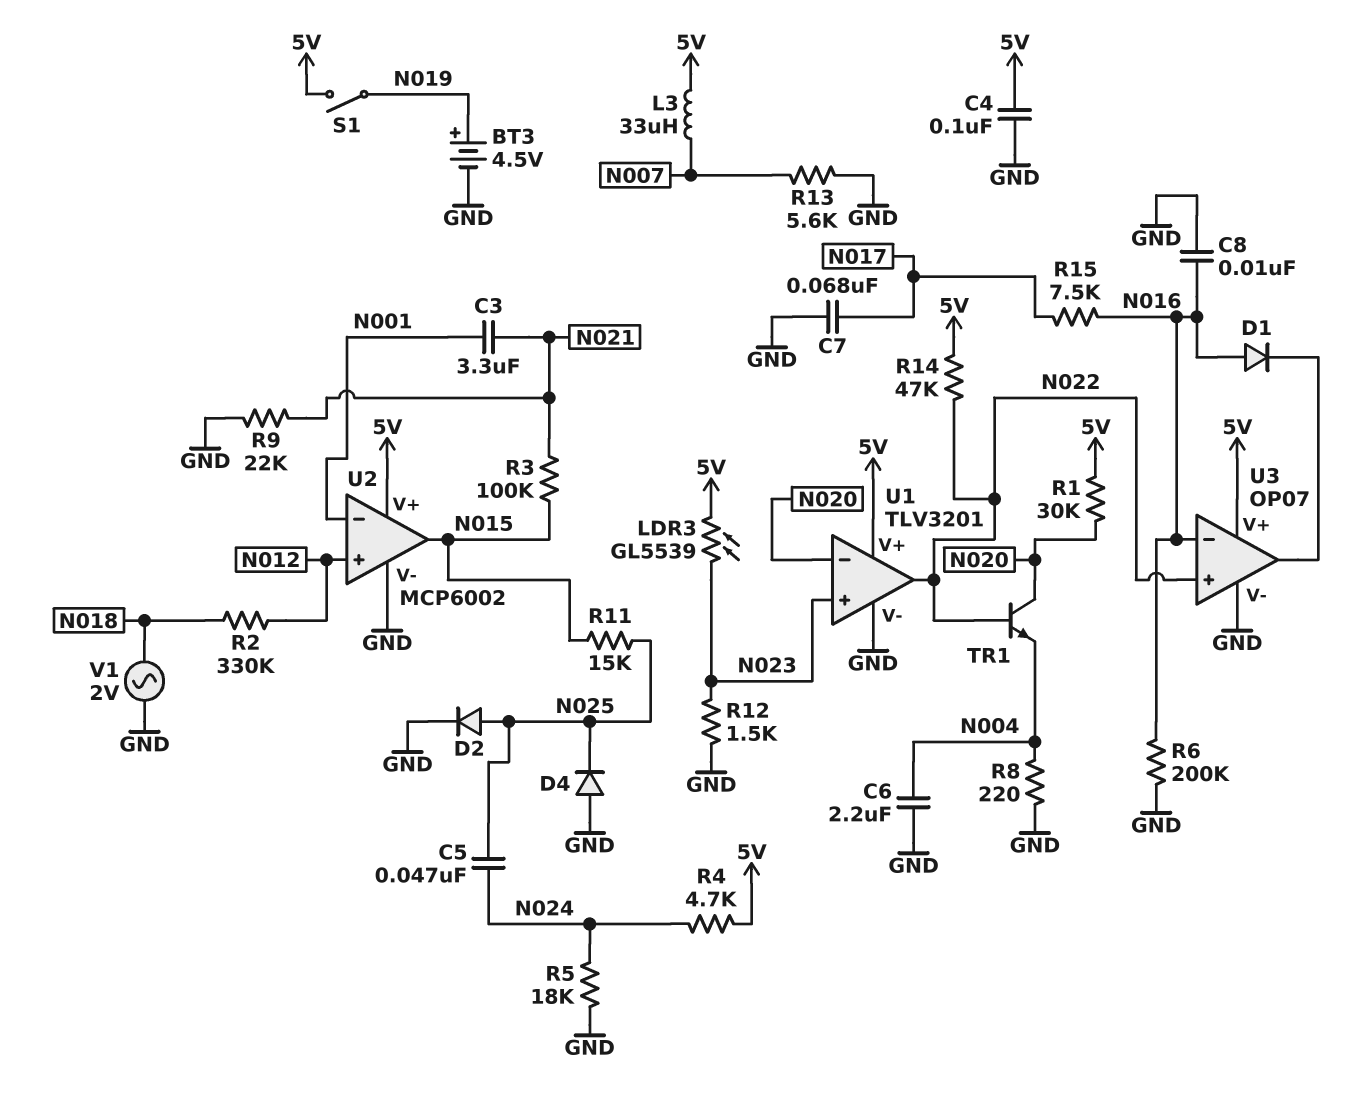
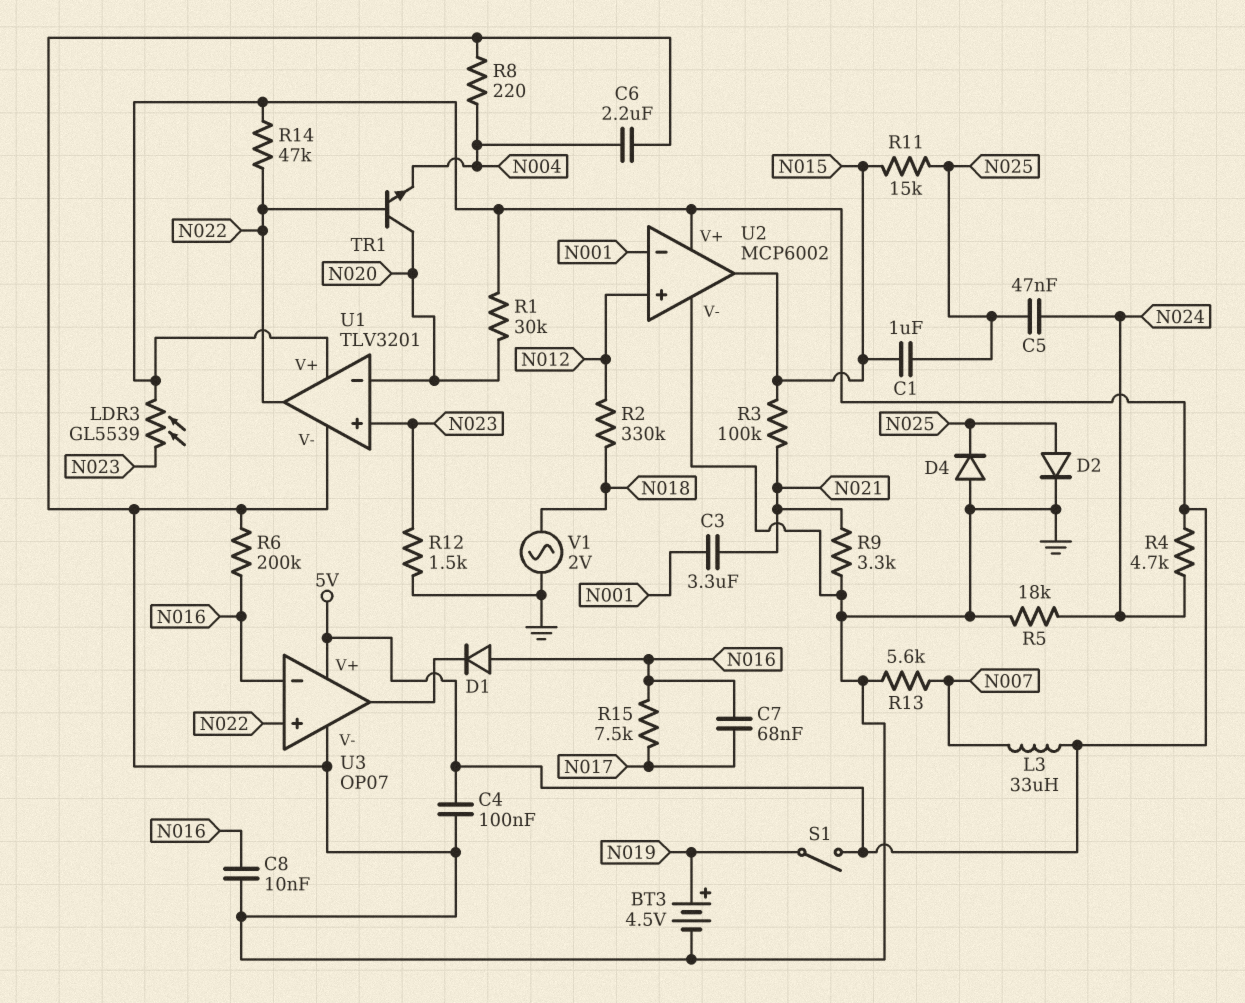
C1: none -> 1uF (N015, N025)
C7: 68nF (GND, N017) -> 68nF (N016, N017)
R9: 22k (GND, N021) -> 3.3k (GND, N021)

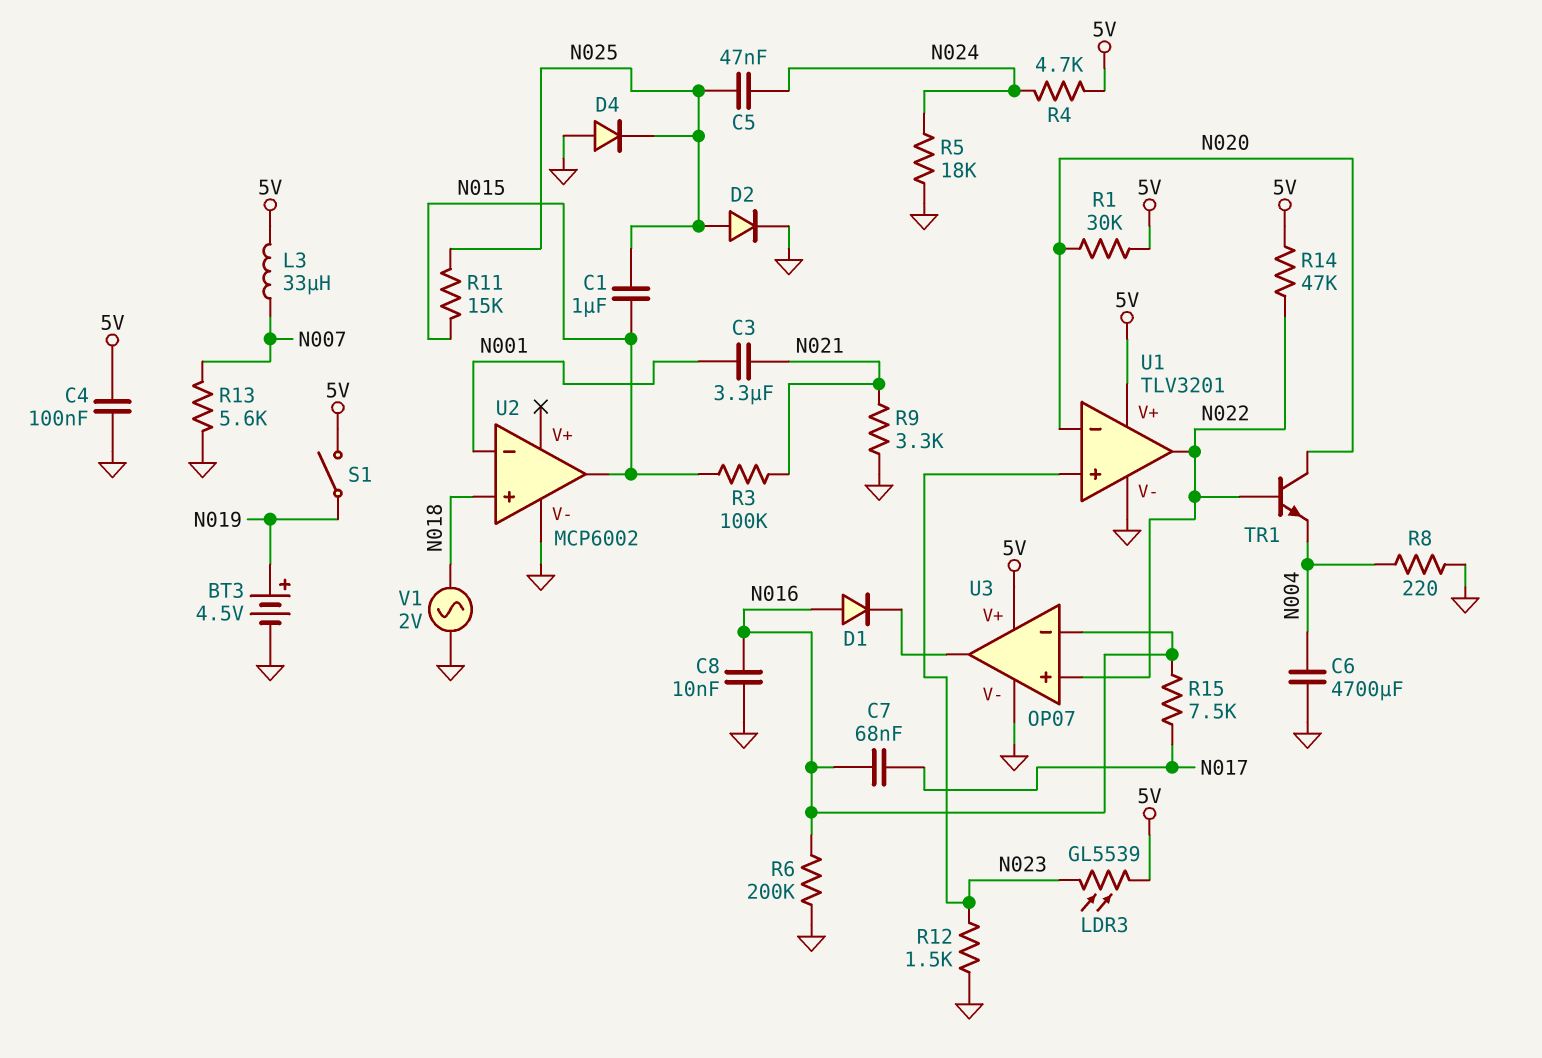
C6: 2.2uF (GND, N004) -> 4700uF (GND, N004)
R2: 330k (N012, N018) -> none
U2 pin V+: 5V -> none
U2 pin in+: N012 -> N018

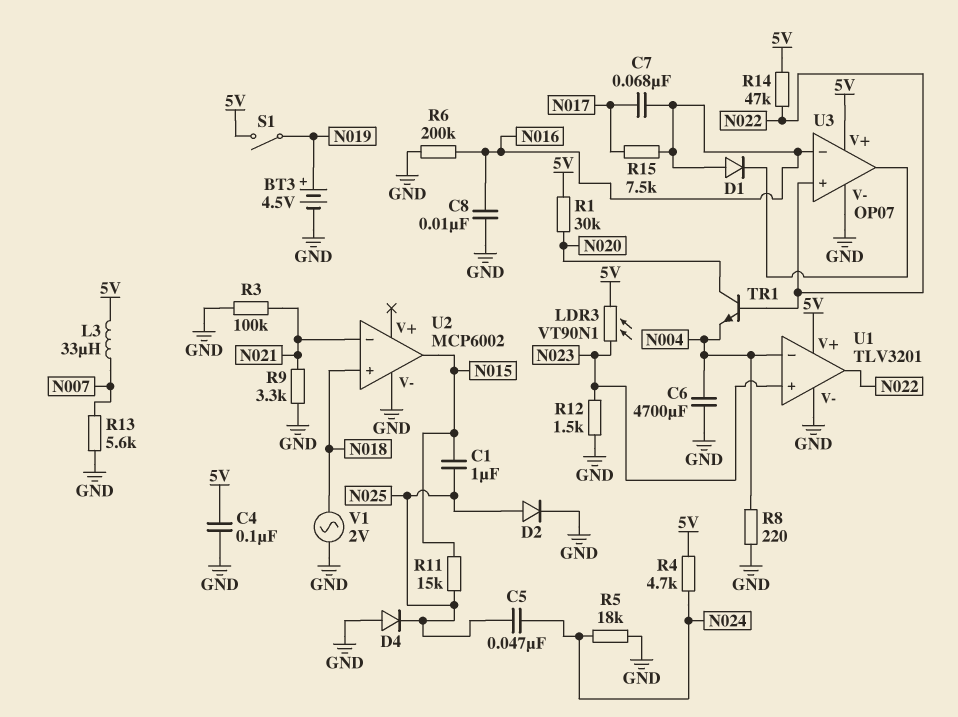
C3: 3.3uF (N001, N021) -> none
LDR3: GL5539 (5V, N023) -> VT90N1 (5V, N023)
R3: 100k (N015, N021) -> 100k (GND, N021)
U1 pin in-: N020 -> N004
U2 pin in-: N001 -> N021

